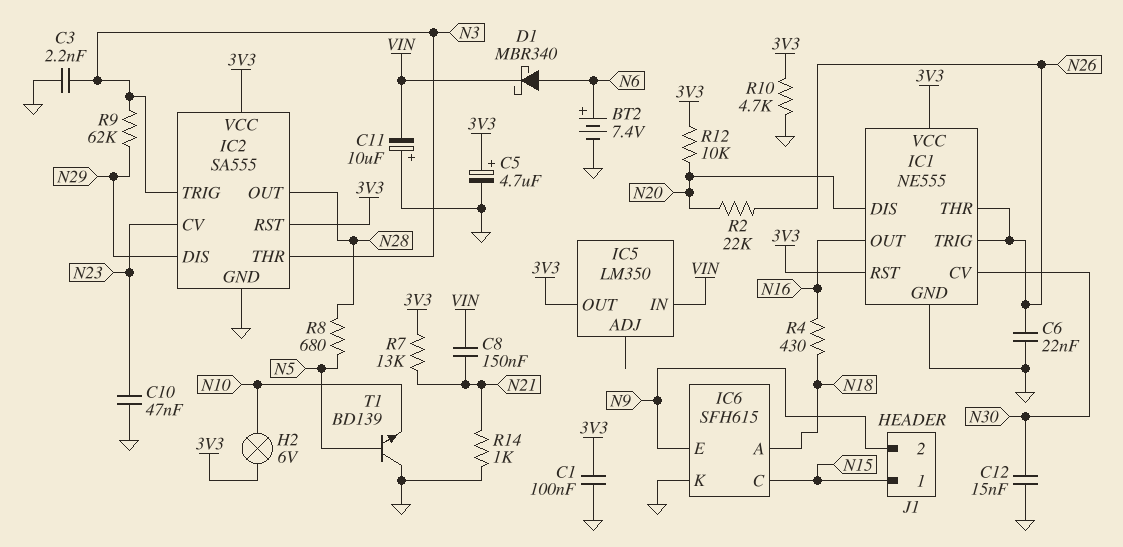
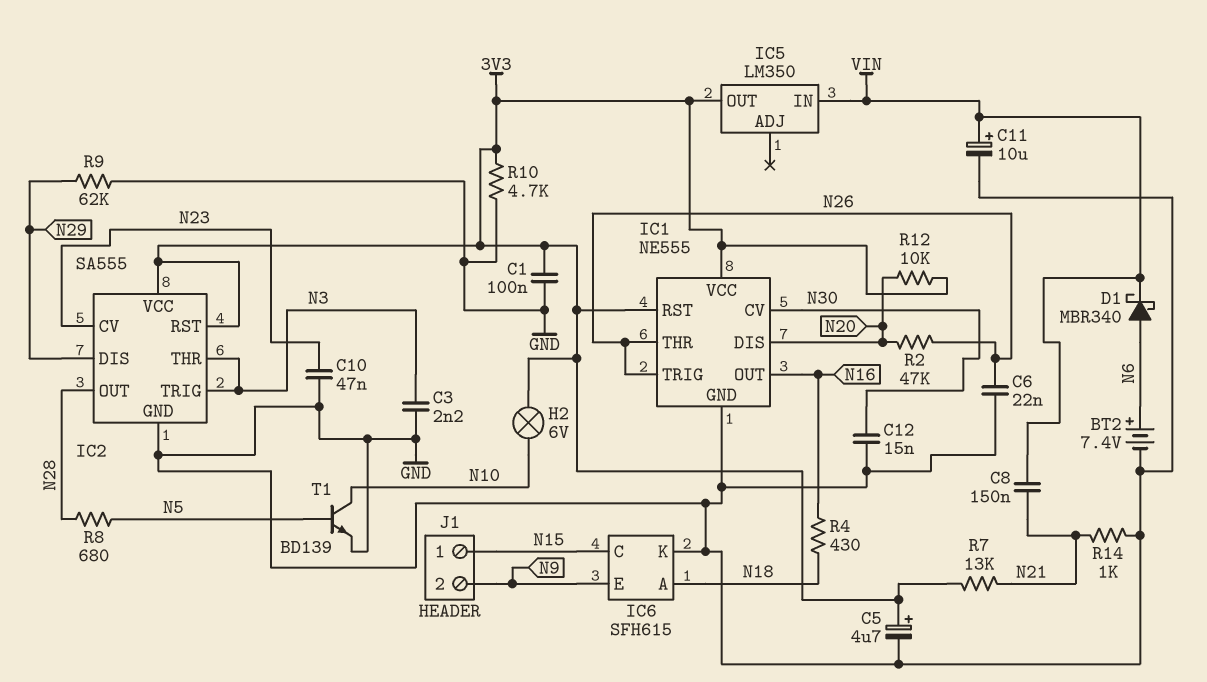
C11: 10uF (plus GND, minus VIN) -> 10uF (plus VIN, minus GND)
R2: 22k (N20, N26) -> 47k (N20, N26)
R9: 62k (N3, N29) -> 62k (GND, N29)
T1: NPN BD139 (B N5, C GND, E N10) -> NPN BD139 (B N5, C N10, E GND)

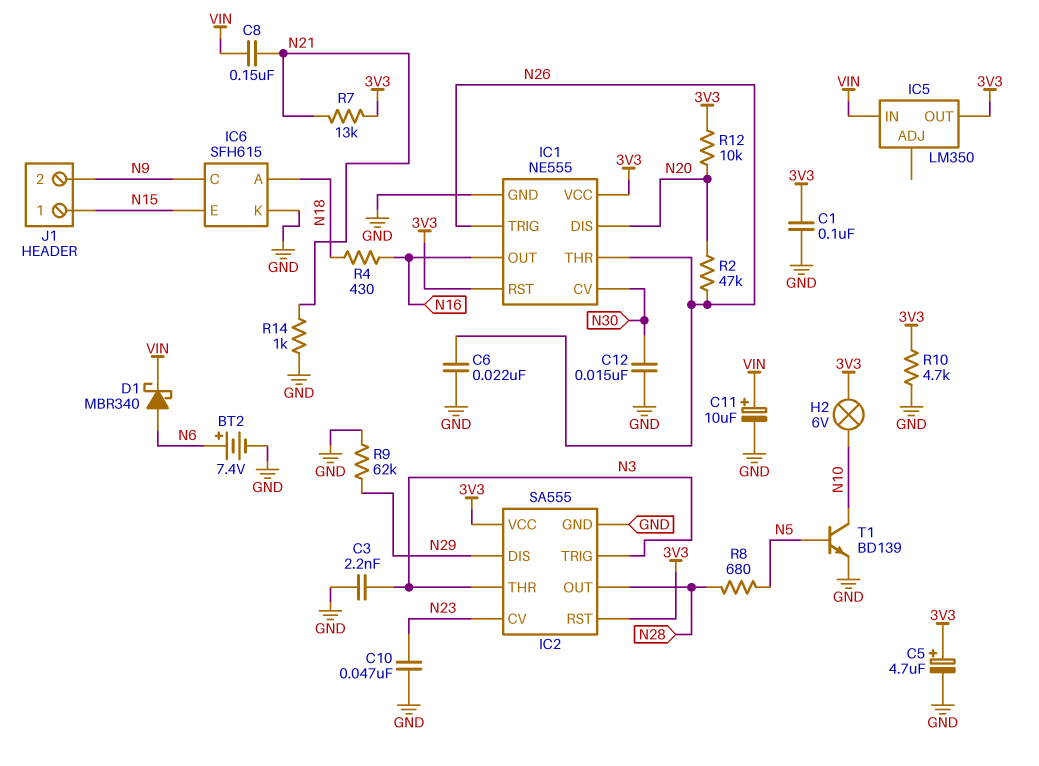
IC6 pin C: N15 -> N9
IC6 pin E: N9 -> N15

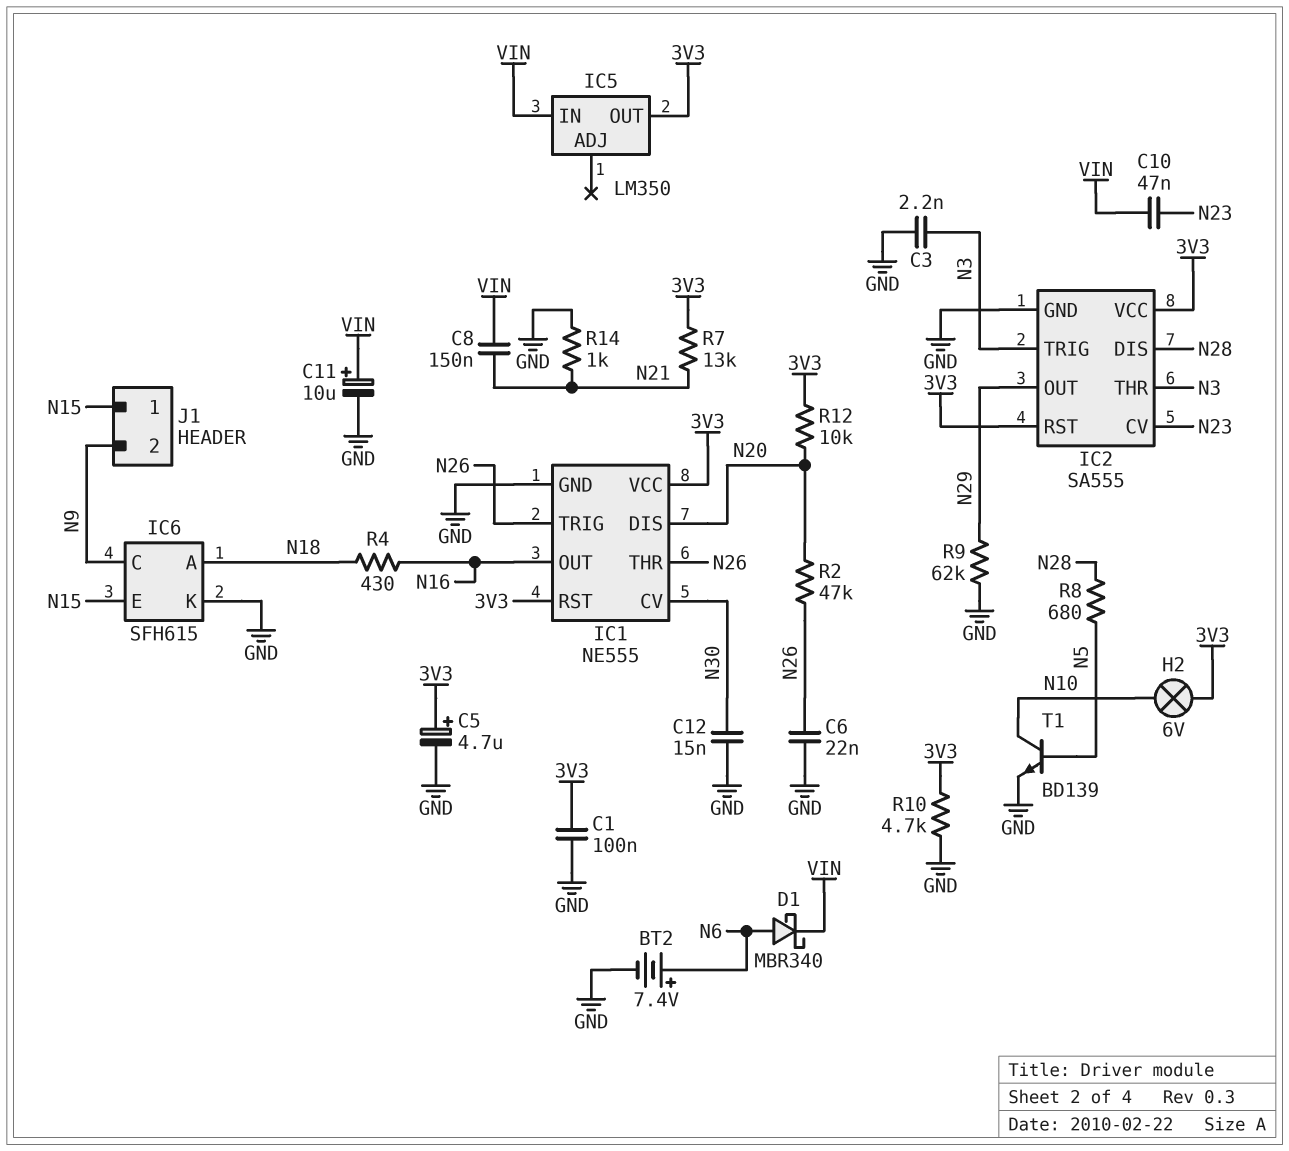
C10: 47nF (GND, N23) -> 47nF (N23, VIN)
IC2 pin DIS: N29 -> N28
IC2 pin OUT: N28 -> N29

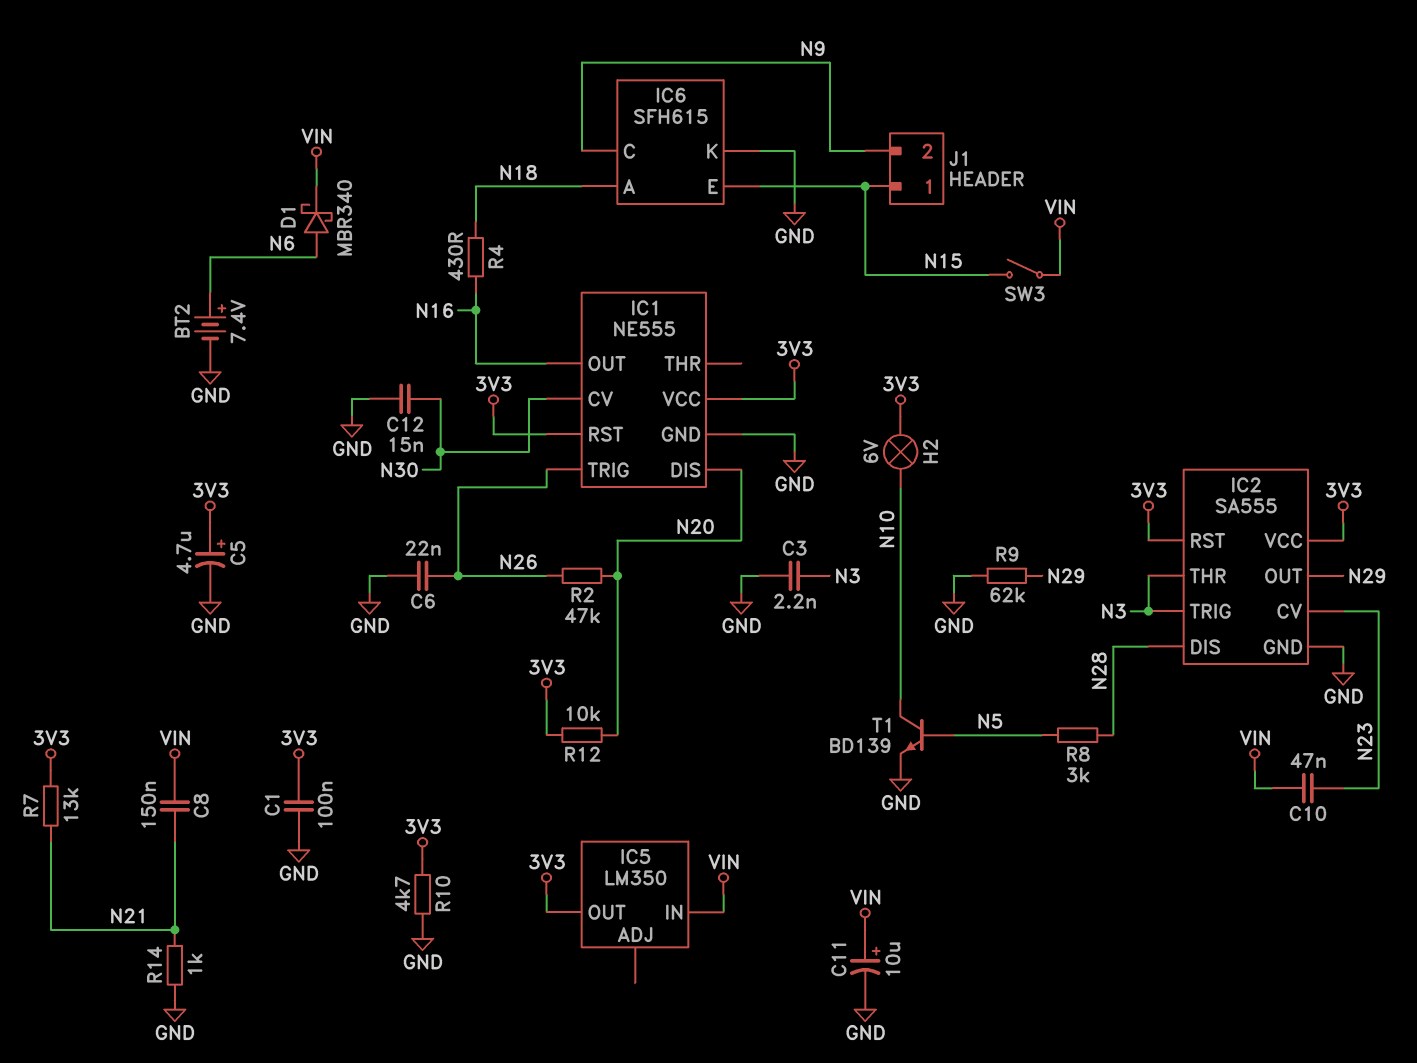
IC1 pin THR: N26 -> none
R8: 680 (N5, N28) -> 3k (N5, N28)
SW3: none -> switch (N15, VIN)

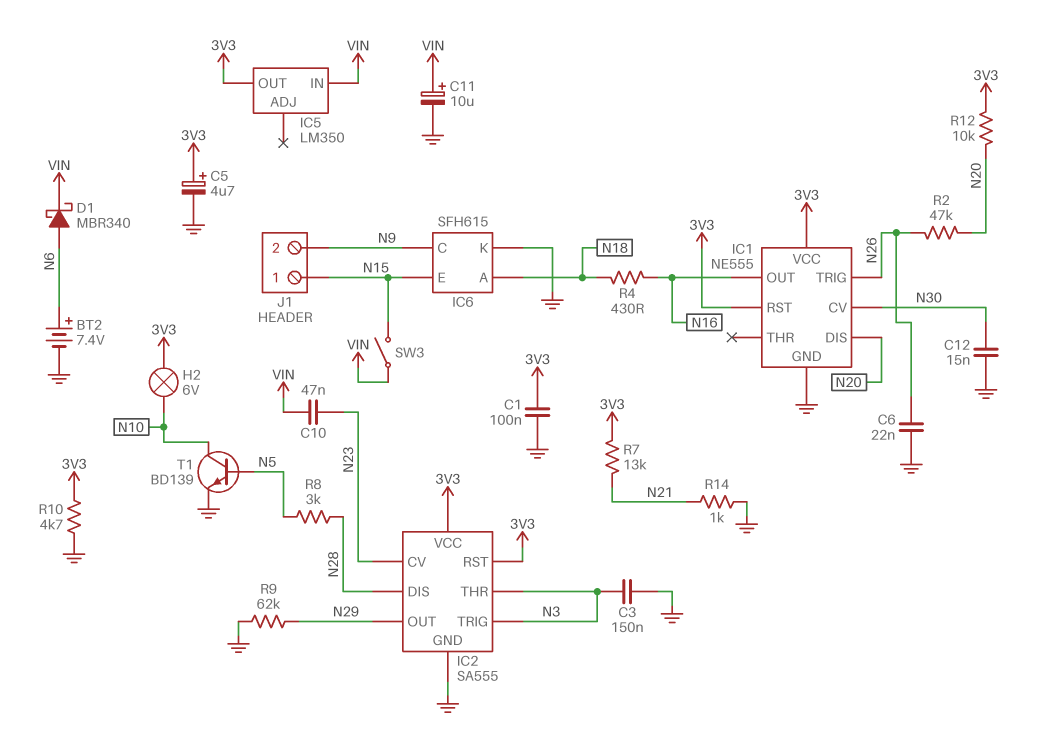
C3: 2.2nF (GND, N3) -> 150nF (GND, N3)
C8: 150nF (N21, VIN) -> none

